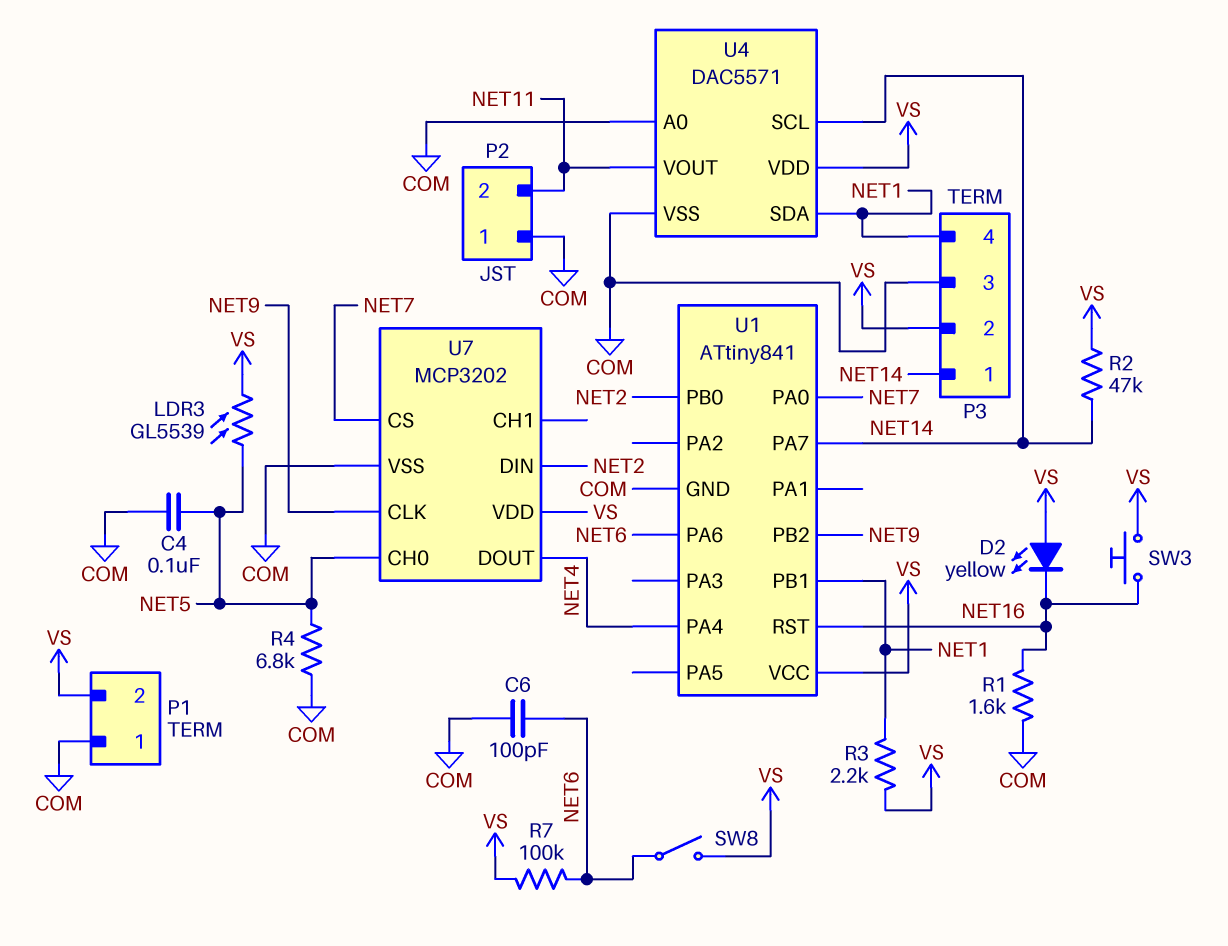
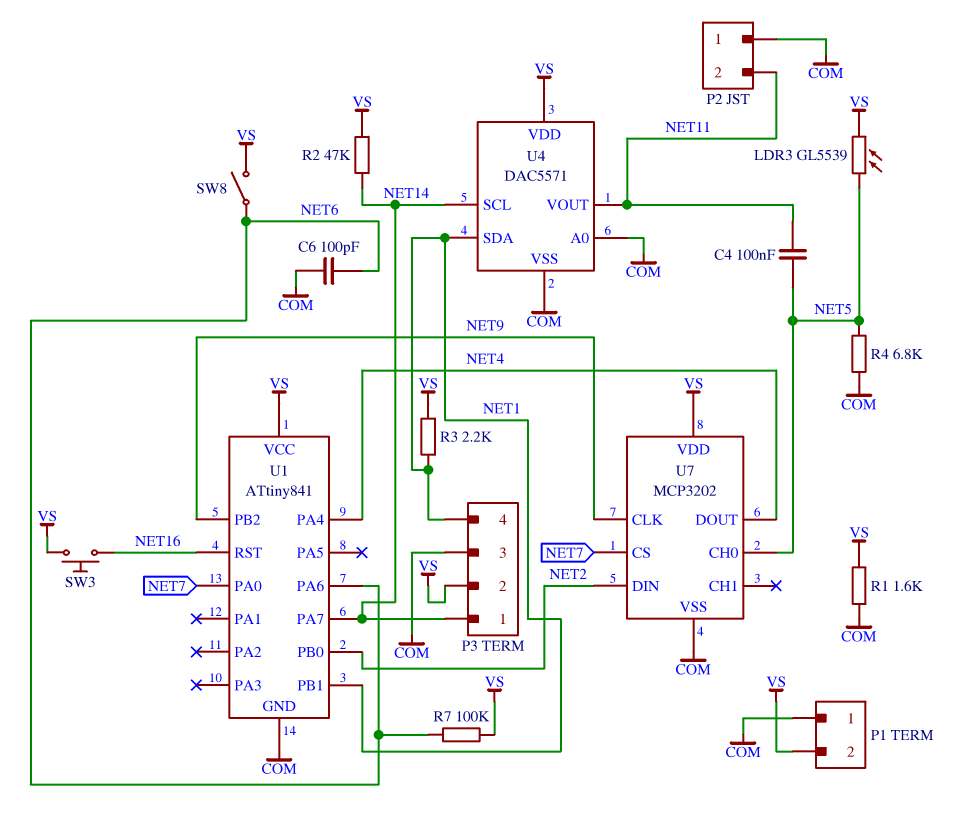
C4: 100nF (COM, NET5) -> 100nF (NET5, NET11)
D2: LED yellow (A VS, K NET16) -> none
R1: 1.6k (COM, NET16) -> 1.6k (COM, VS)

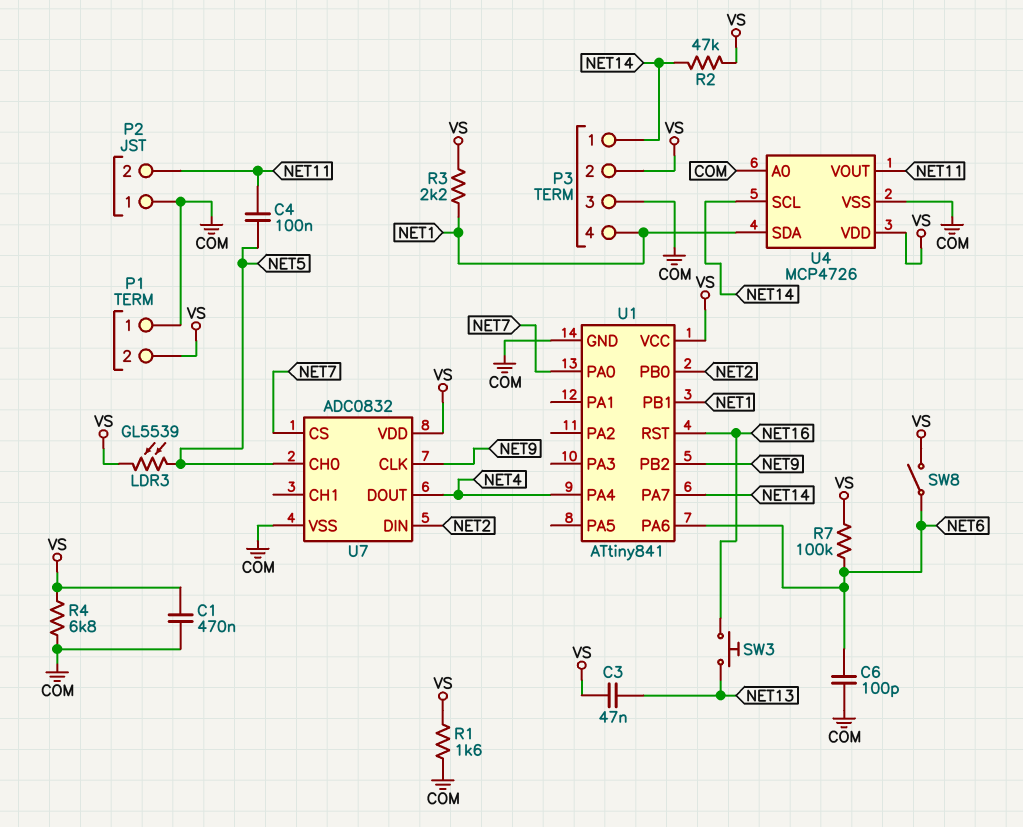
C1: none -> 470nF (COM, VS)
C3: none -> 47nF (NET13, VS)
R4: 6.8k (COM, NET5) -> 6.8k (COM, VS)
SW3: button (NET16, VS) -> button (NET13, NET16)
U4: DAC5571 -> MCP4726
U7: MCP3202 -> ADC0832

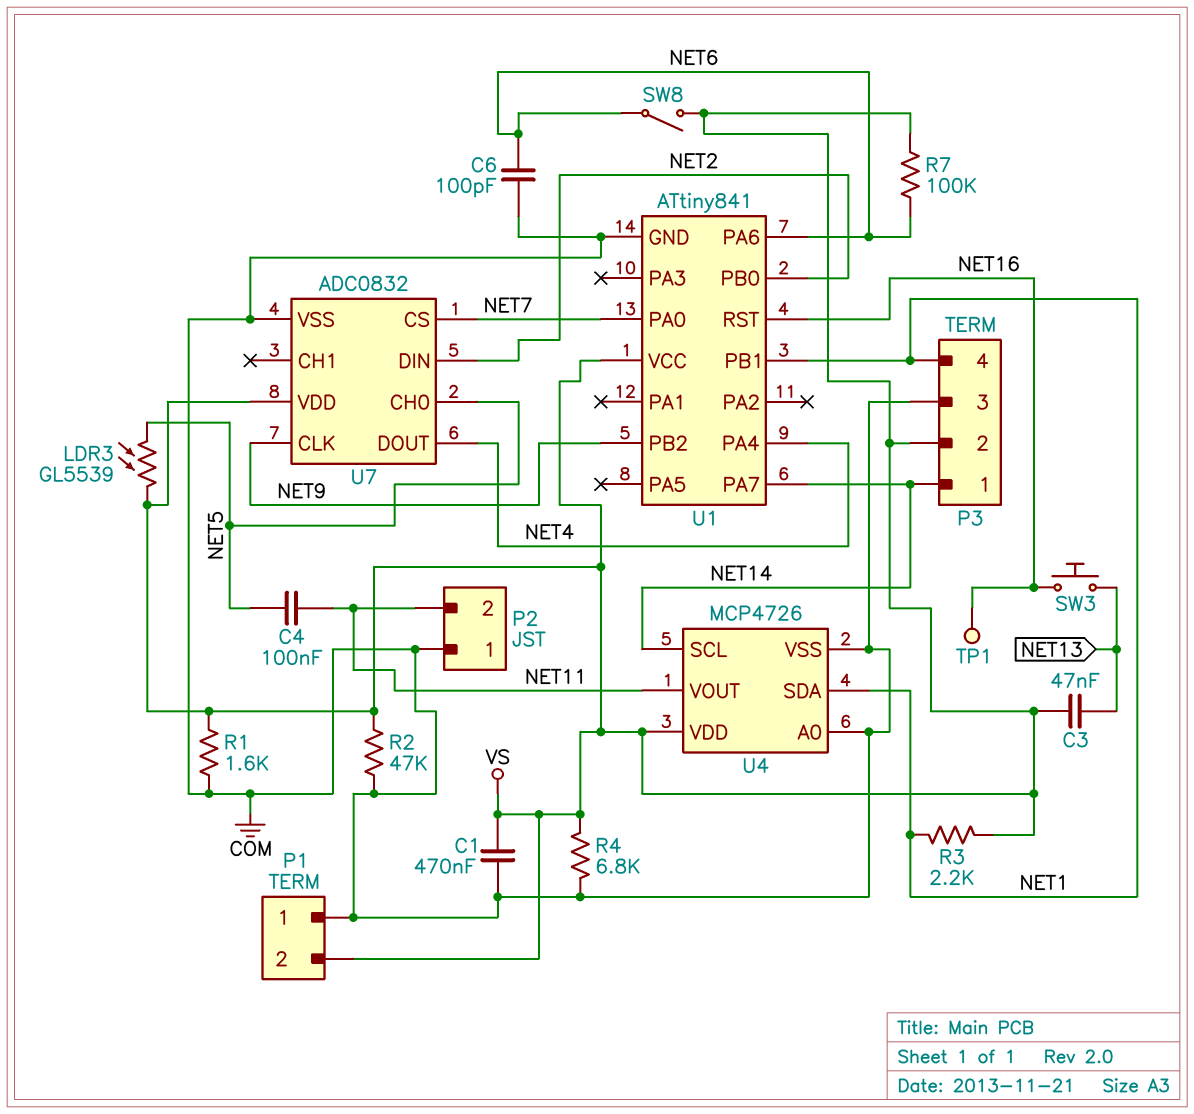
R2: 47k (NET14, VS) -> 47k (COM, VS)
TP1: none -> test point (NET16)

